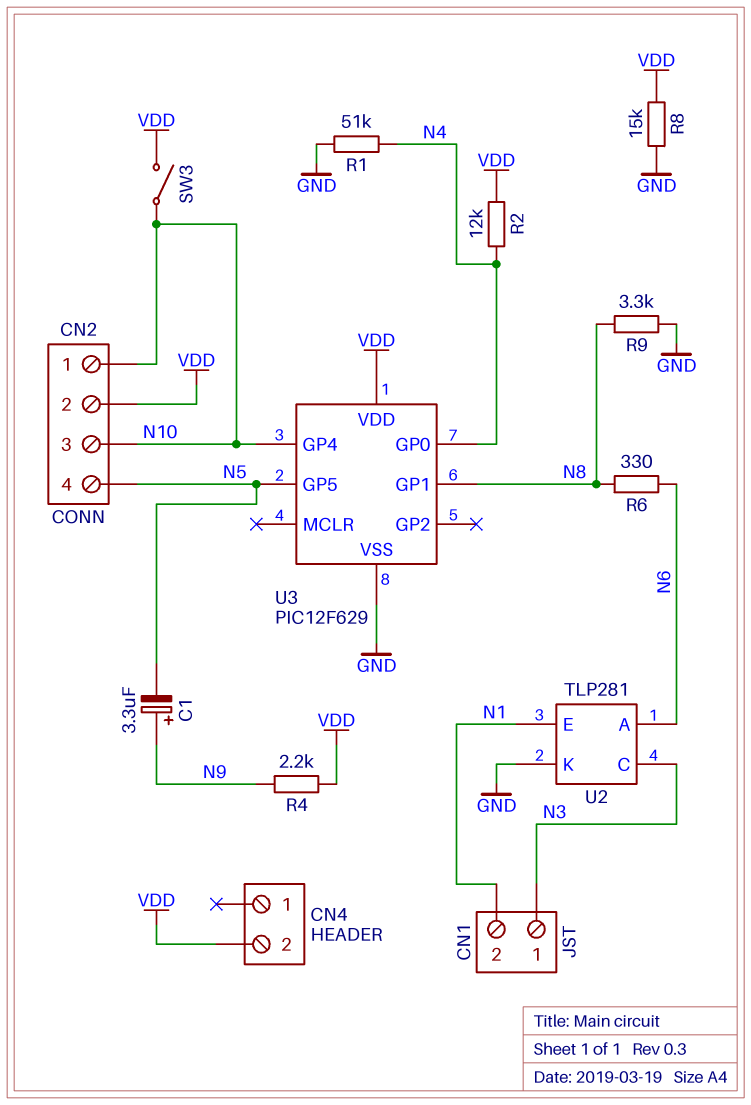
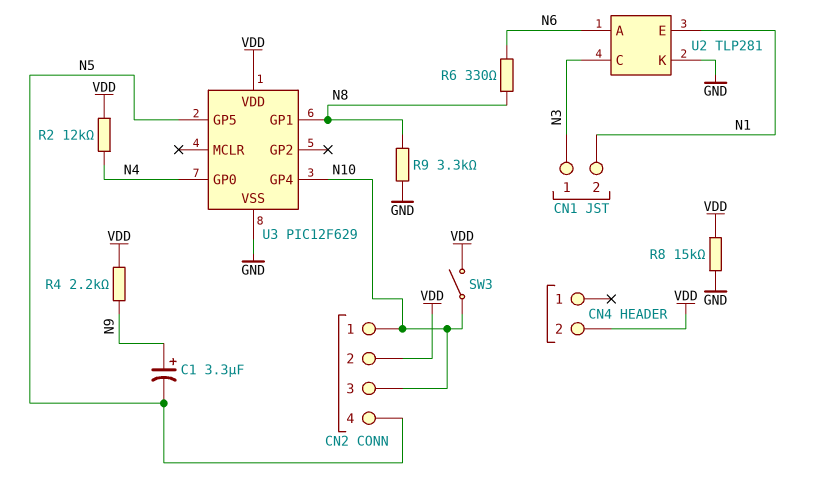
R1: 51k (GND, N4) -> none

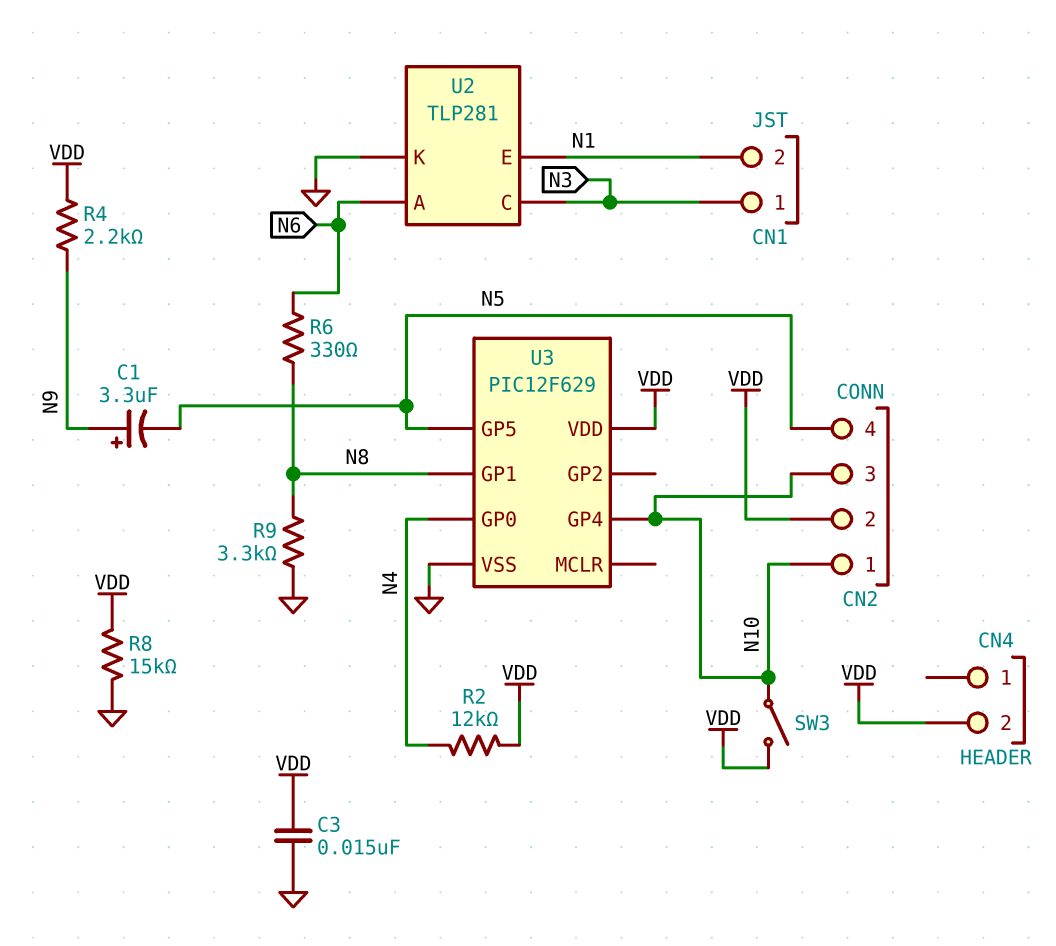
C3: none -> 15nF (GND, VDD)

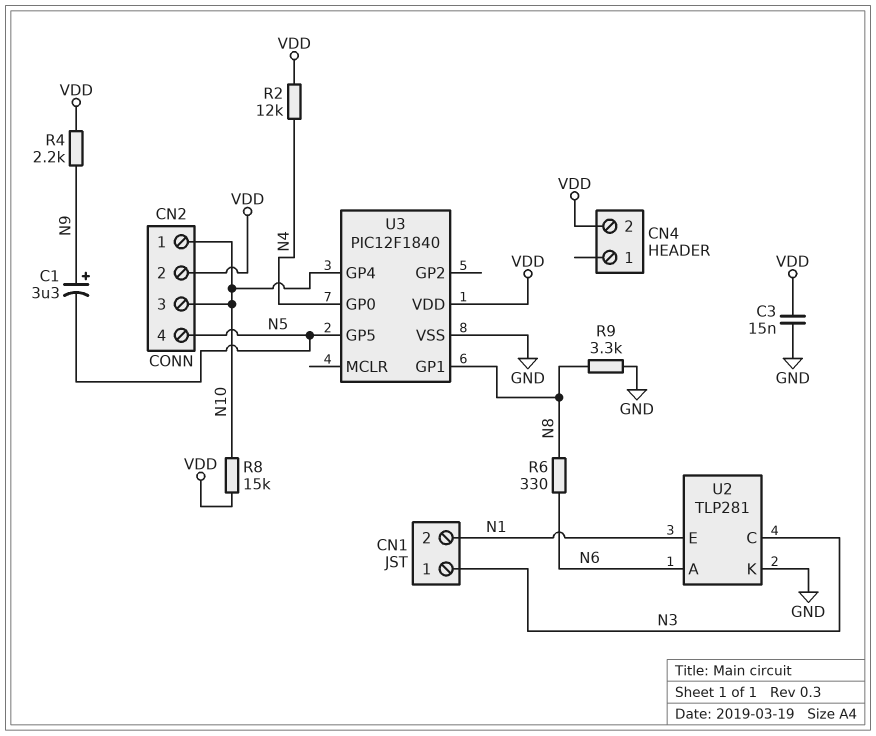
R8: 15k (GND, VDD) -> 15k (N10, VDD)
SW3: switch (N10, VDD) -> none
U3: PIC12F629 -> PIC12F1840

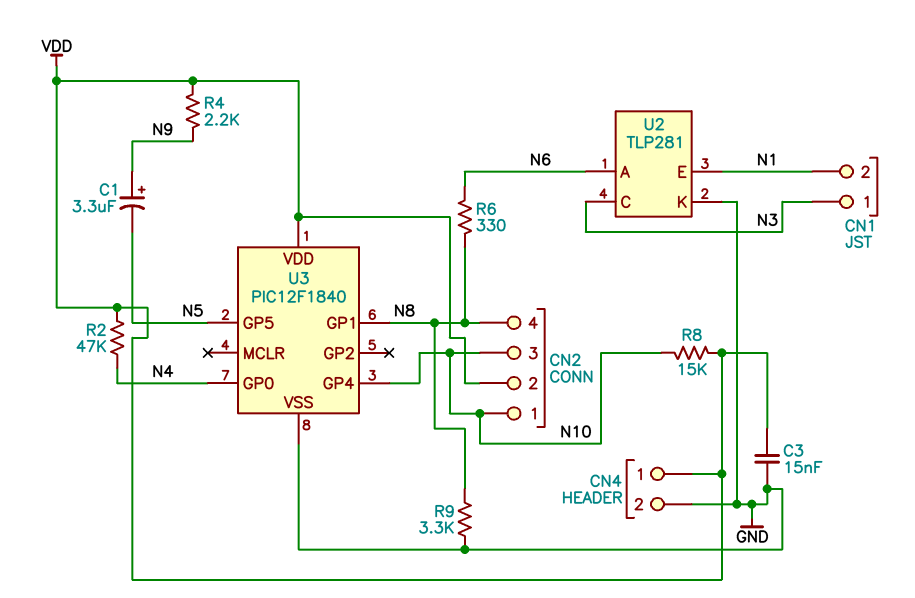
CN2 pin 4: N5 -> N8
CN4 pin 1: none -> VDD
CN4 pin 2: VDD -> GND
R2: 12k (N4, VDD) -> 47k (N4, VDD)

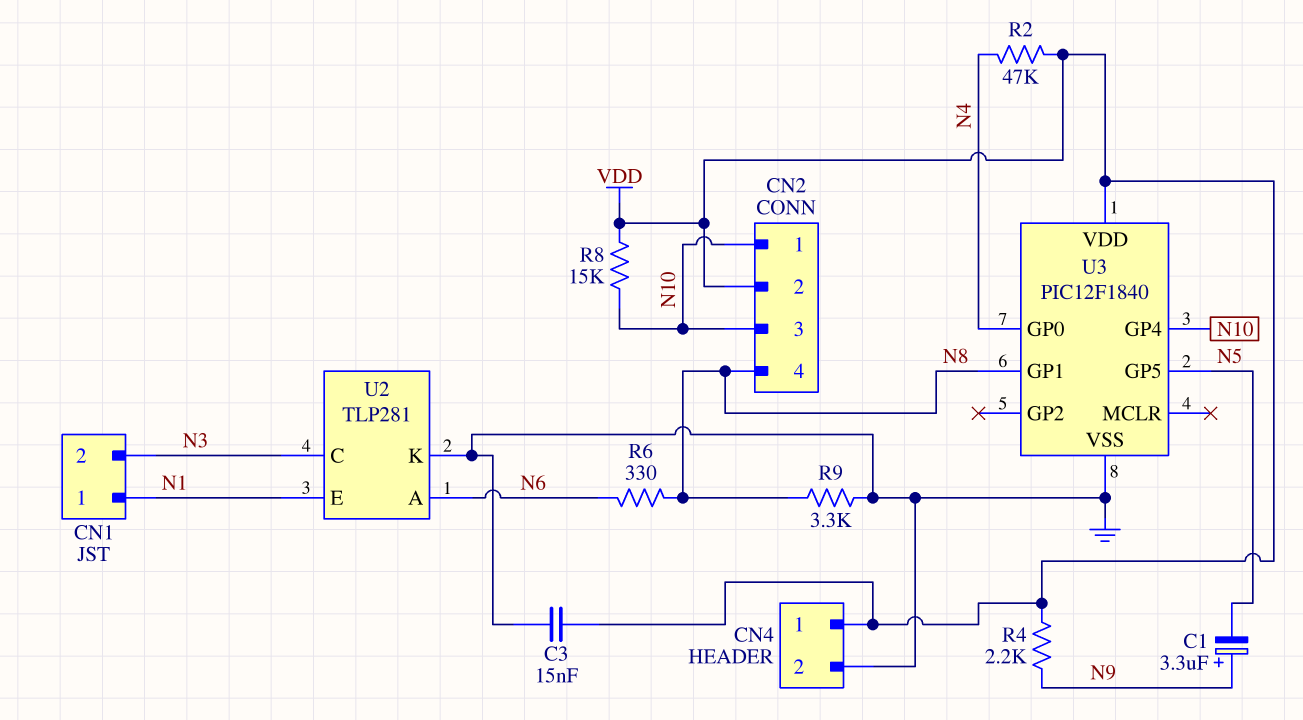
CN1 pin 1: N3 -> N1
CN1 pin 2: N1 -> N3

